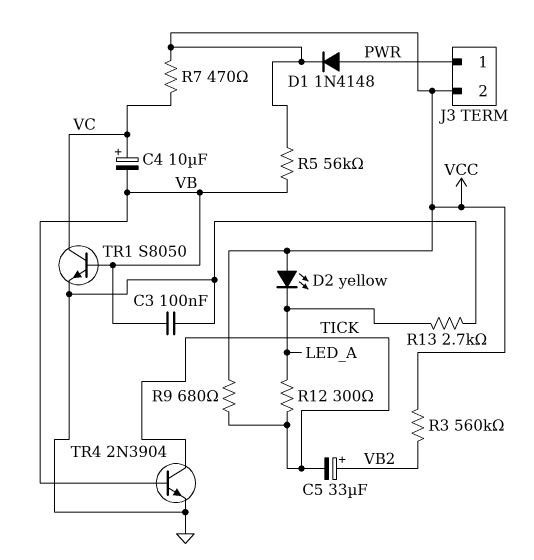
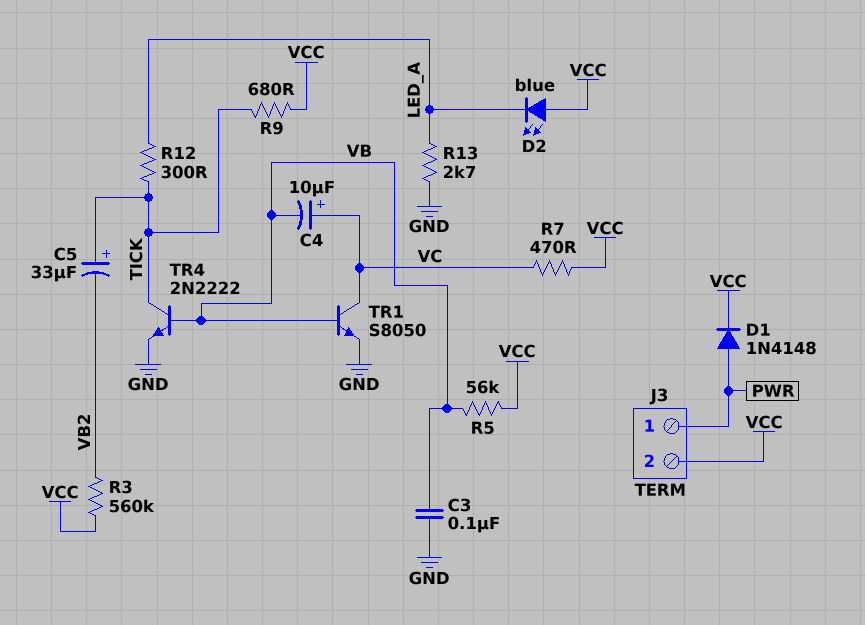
C5: 33uF (plus VB2, minus TICK) -> 33uF (plus TICK, minus VB2)
D2: LED yellow (A VCC, K LED_A) -> LED blue (A VCC, K LED_A)
TR4: NPN 2N3904 (B VB, C TICK, E GND) -> NPN 2N2222 (B VB, C TICK, E GND)

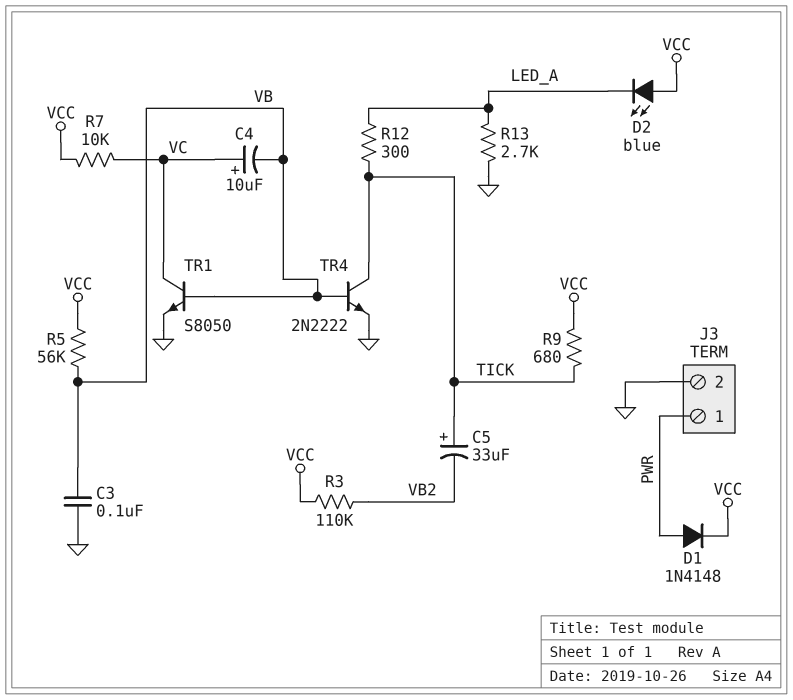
J3 pin 2: VCC -> GND
R3: 560k (VB2, VCC) -> 110k (VB2, VCC)
R7: 470 (VC, VCC) -> 10k (VC, VCC)

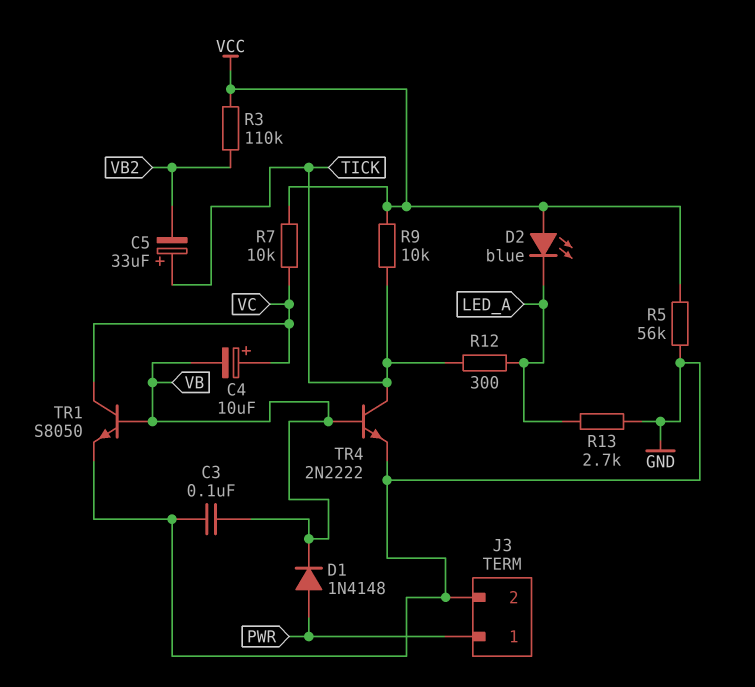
D1: diode 1N4148 (A PWR, K VCC) -> diode 1N4148 (A PWR, K VB)
R5: 56k (VB, VCC) -> 56k (GND, VCC)
R9: 680 (TICK, VCC) -> 10k (TICK, VCC)

